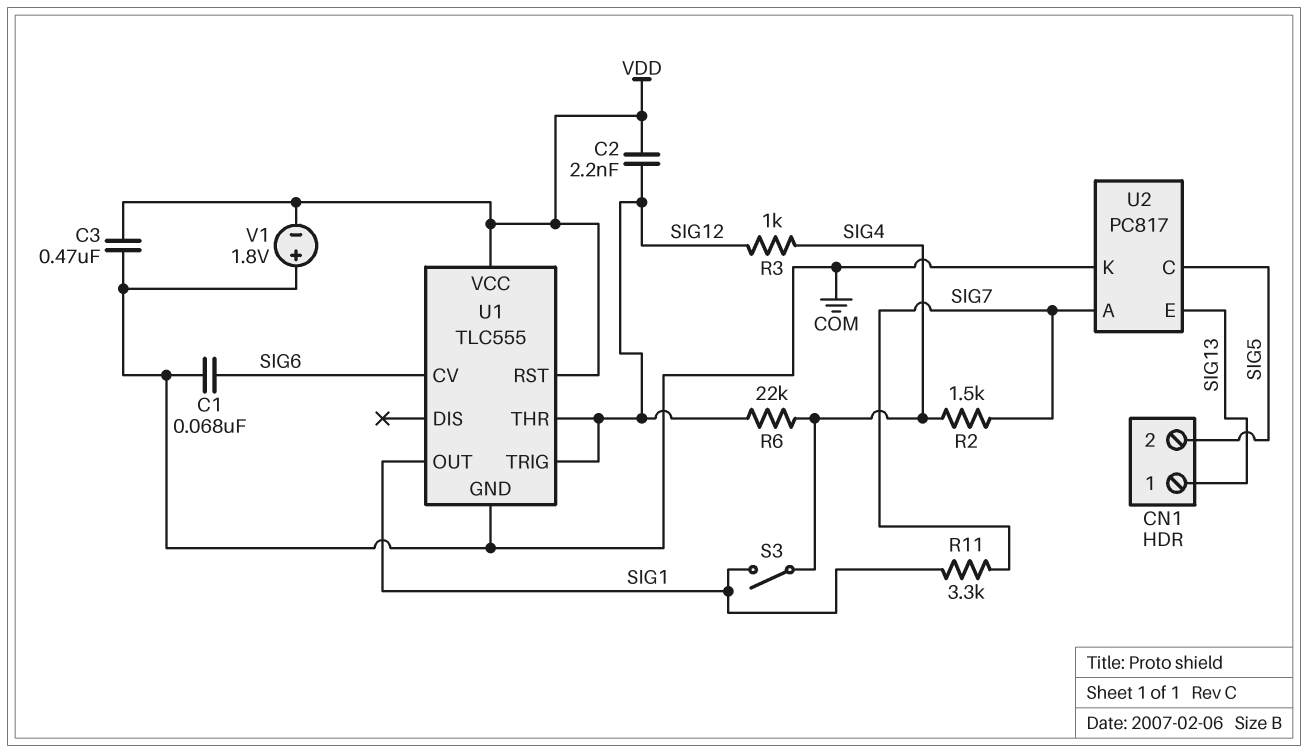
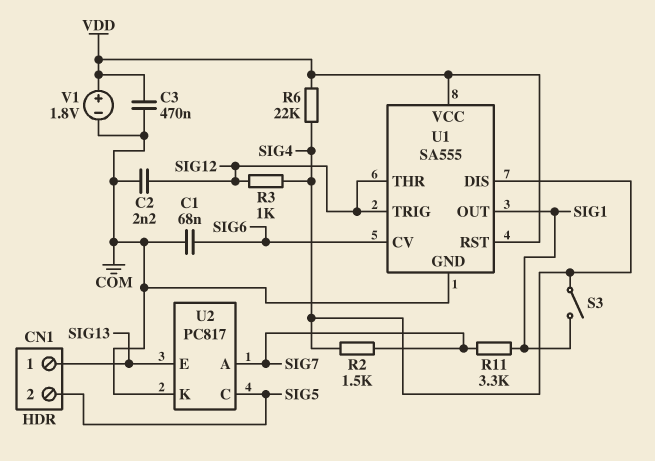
C2: 2.2nF (SIG12, VDD) -> 2.2nF (COM, SIG12)
R6: 22k (SIG4, SIG12) -> 22k (SIG4, VDD)
U1: TLC555 -> SA555
U1 pin DIS: none -> SIG4
V1: 1.8V (plus COM, minus VDD) -> 1.8V (plus VDD, minus COM)

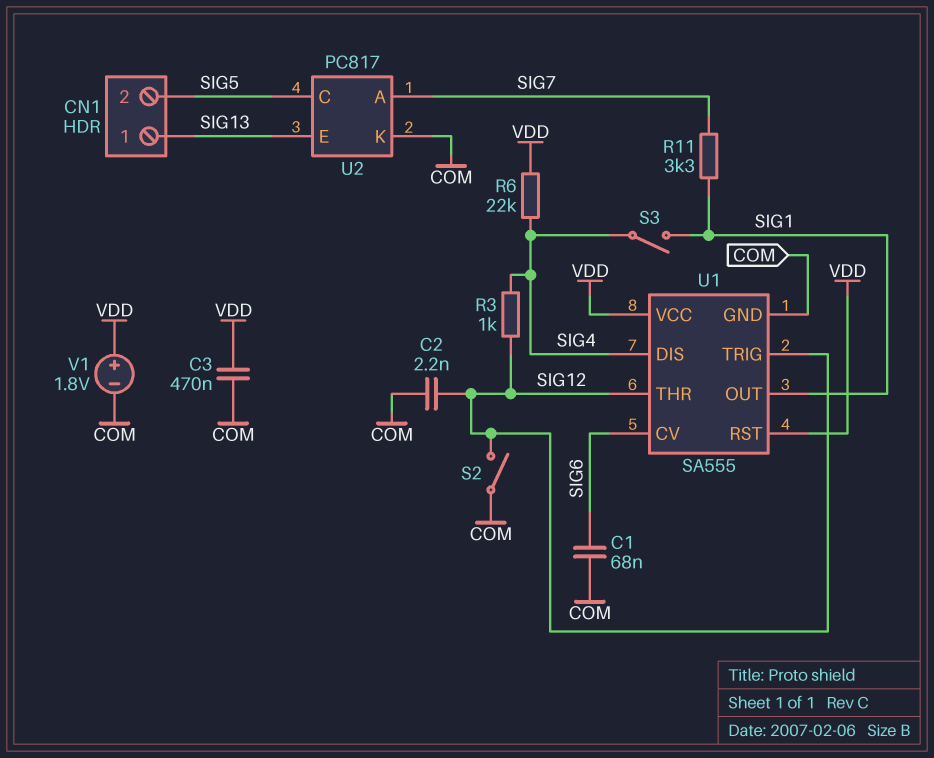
R2: 1.5k (SIG4, SIG7) -> none
S2: none -> switch (COM, SIG12)

